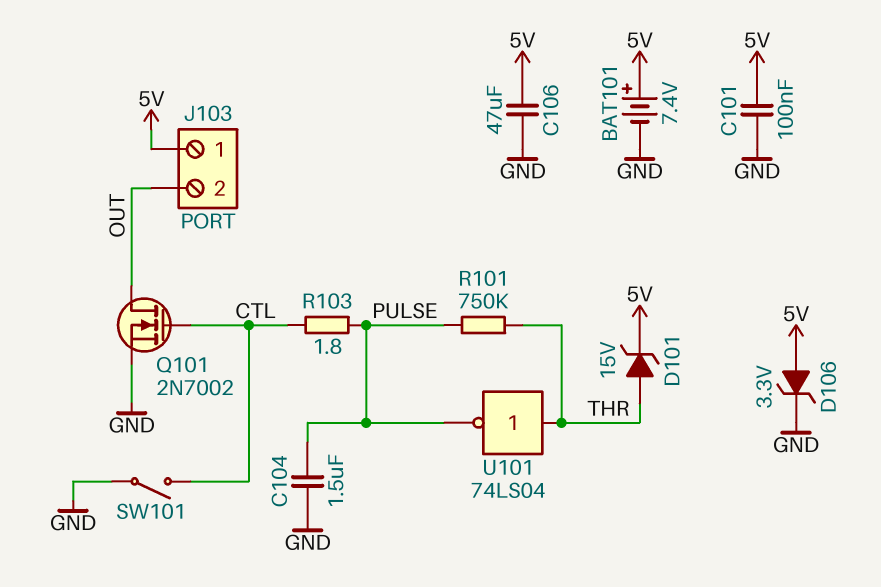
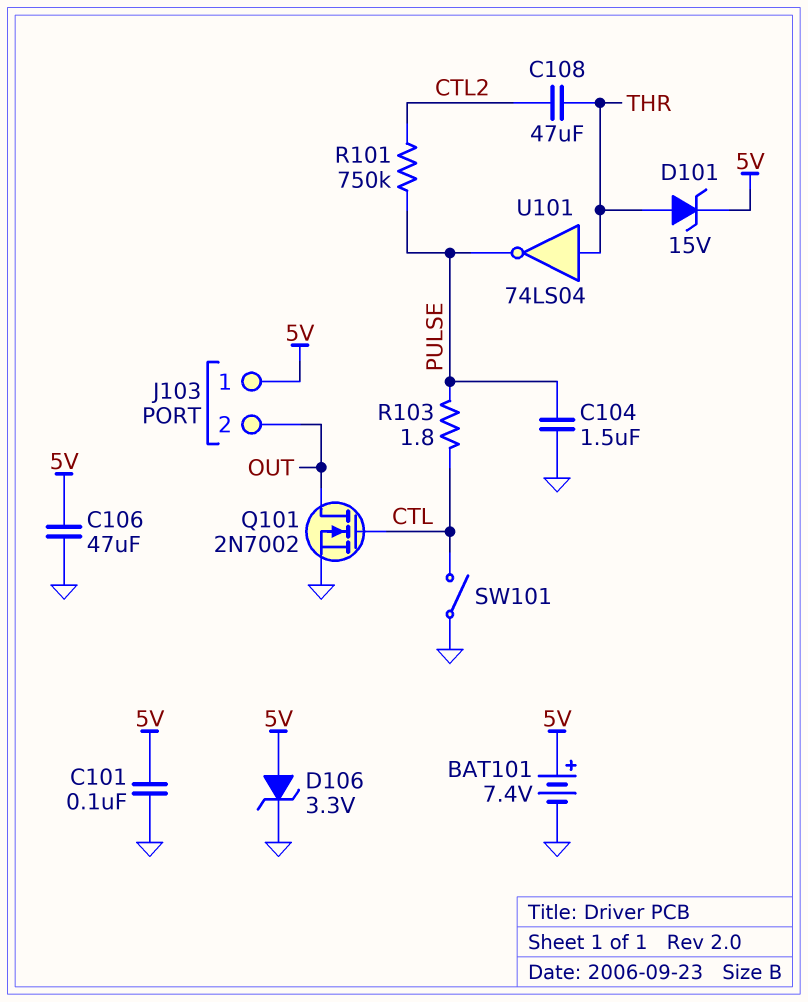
C108: none -> 47uF (CTL2, THR)
R101: 750k (PULSE, THR) -> 750k (CTL2, PULSE)

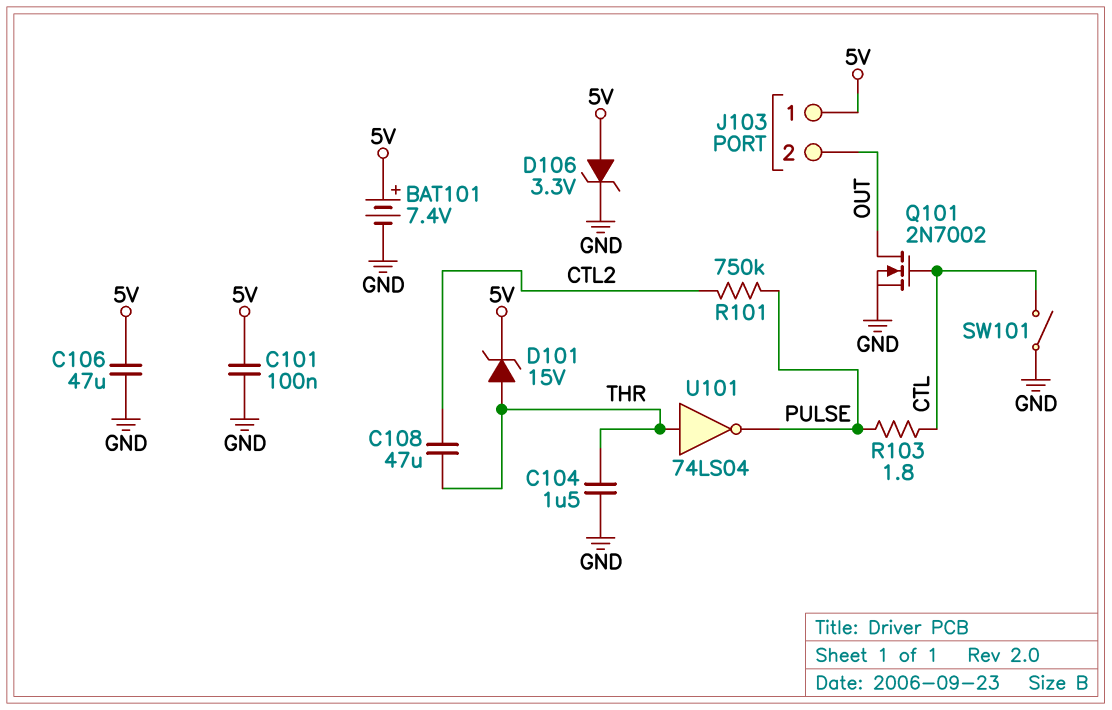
C104: 1.5uF (GND, PULSE) -> 1.5uF (GND, THR)

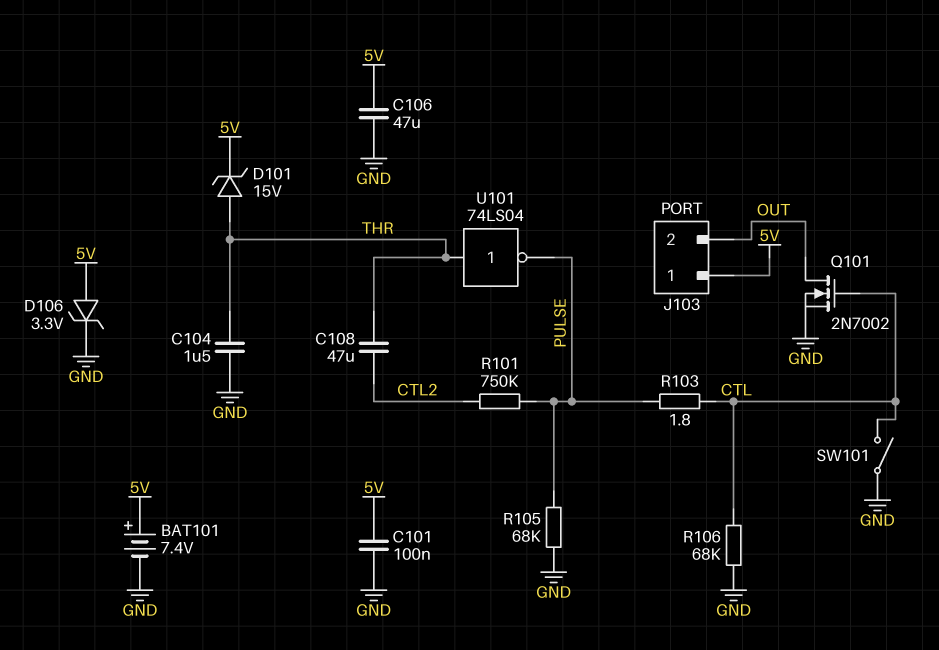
R105: none -> 68k (GND, PULSE)
R106: none -> 68k (CTL, GND)

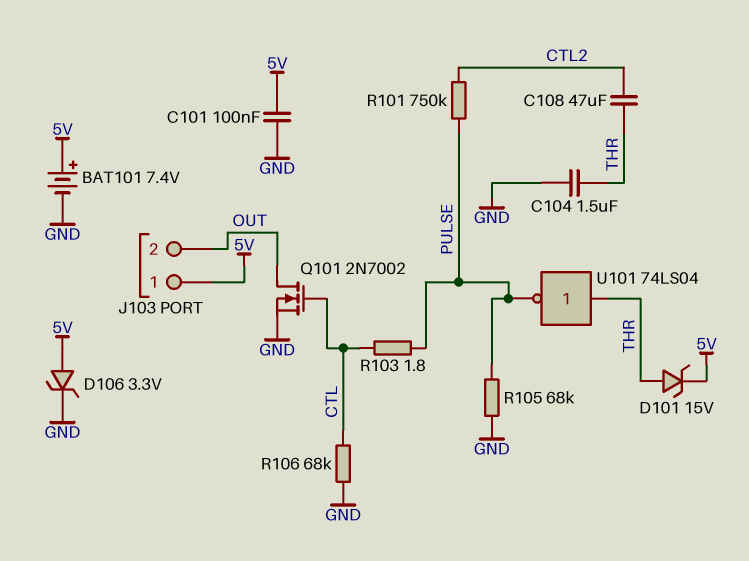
C106: 47uF (5V, GND) -> none
SW101: switch (CTL, GND) -> none

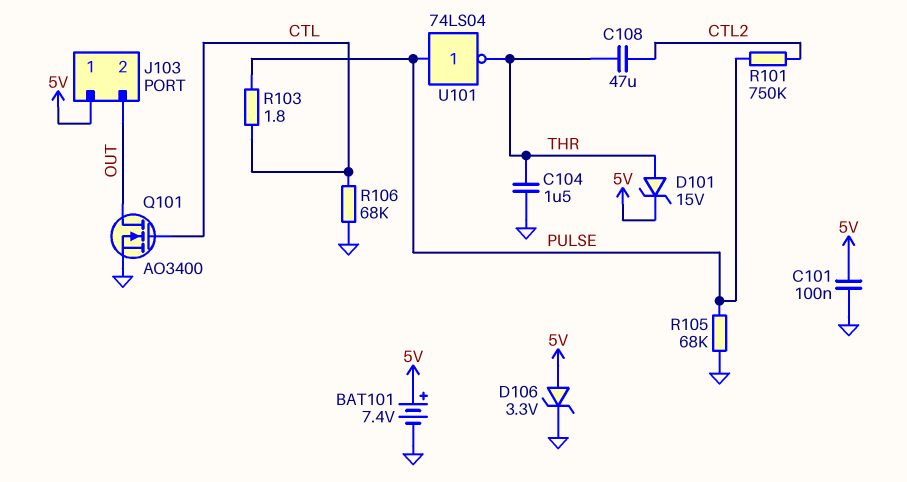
Q101: NMOS 2N7002 (G CTL, D OUT, S GND) -> NMOS AO3400 (G CTL, D OUT, S GND)
U101: NOT 74LS04 (in THR, out PULSE) -> NOT 74LS04 (in PULSE, out THR)

